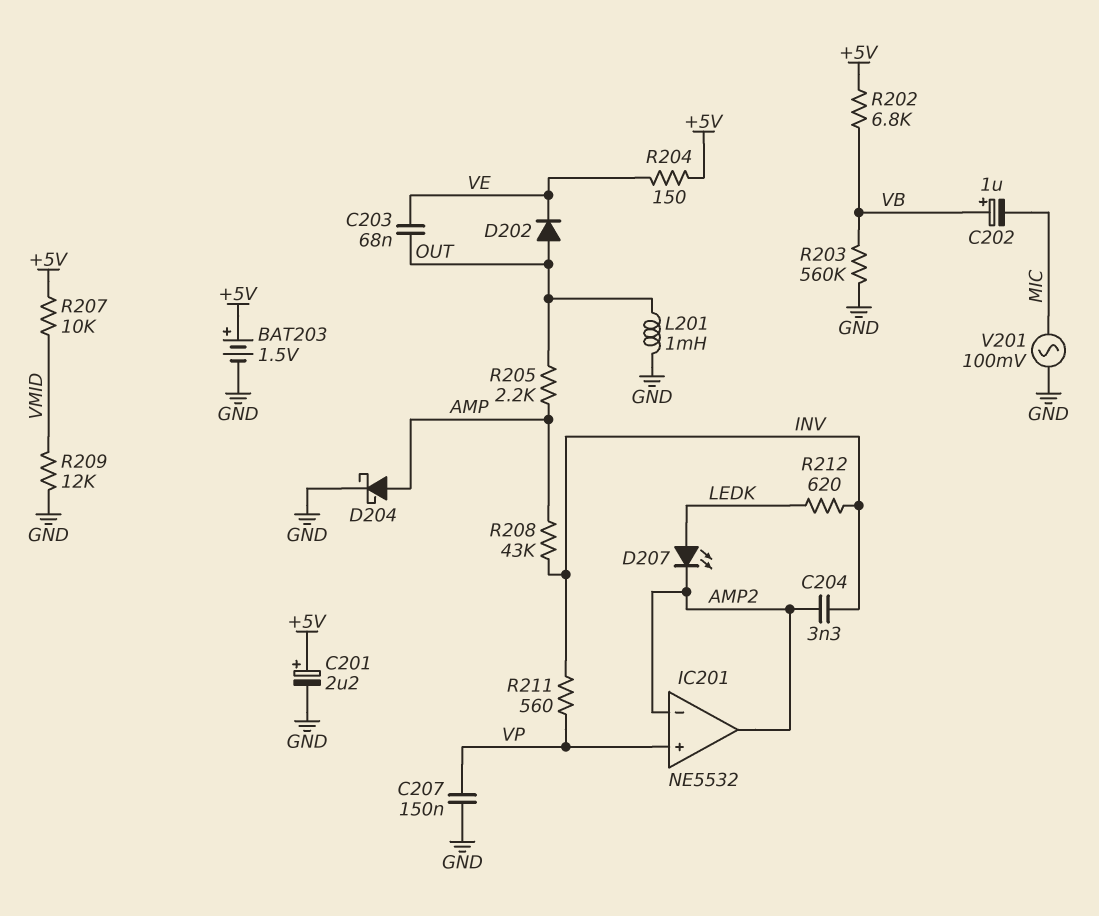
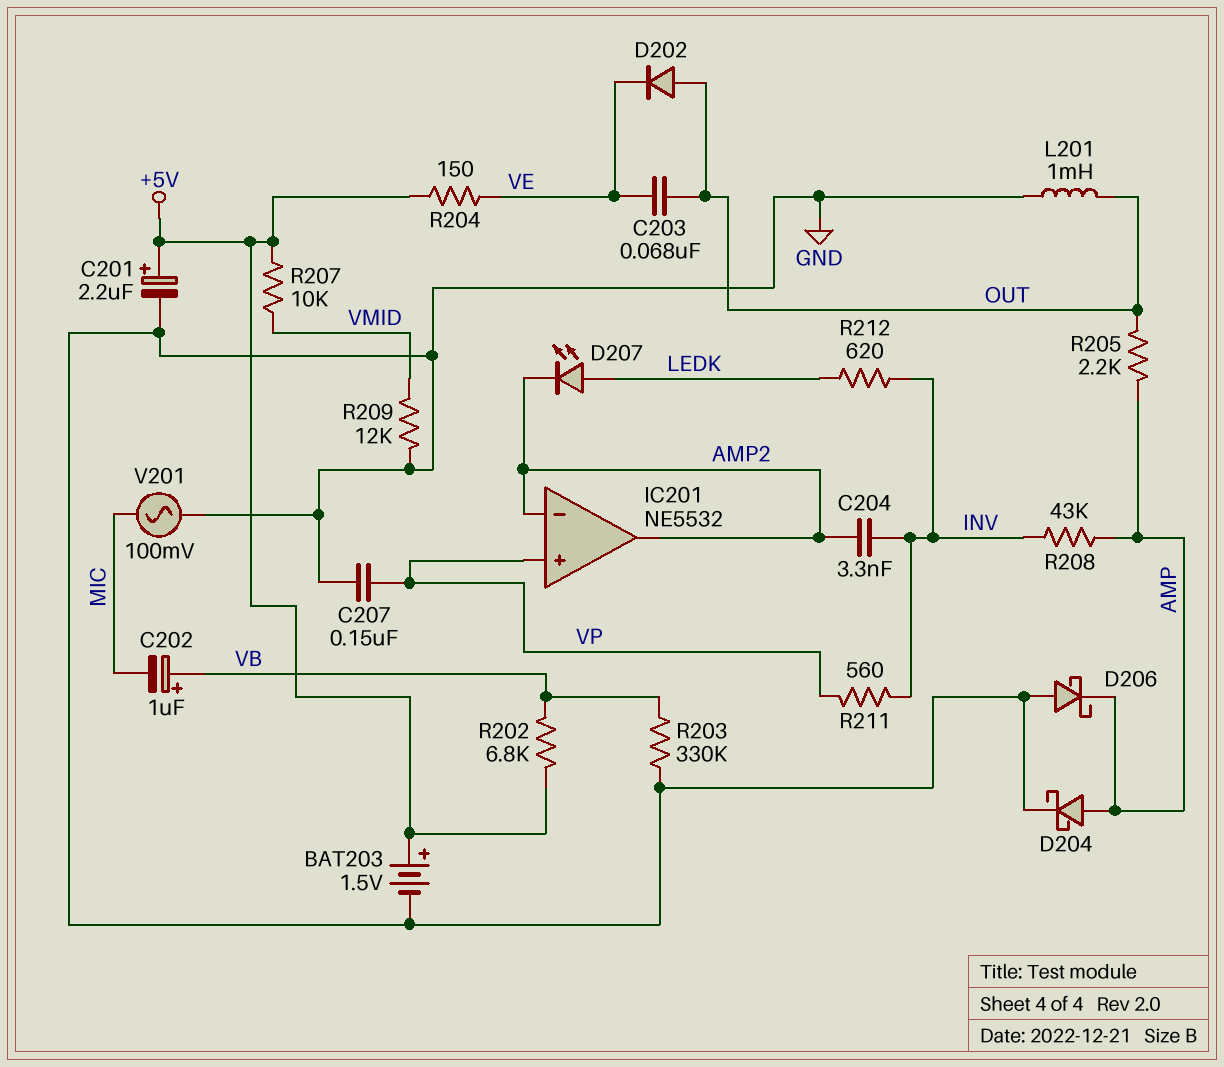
D206: none -> schottky (A GND, K AMP)
R203: 560k (GND, VB) -> 330k (GND, VB)

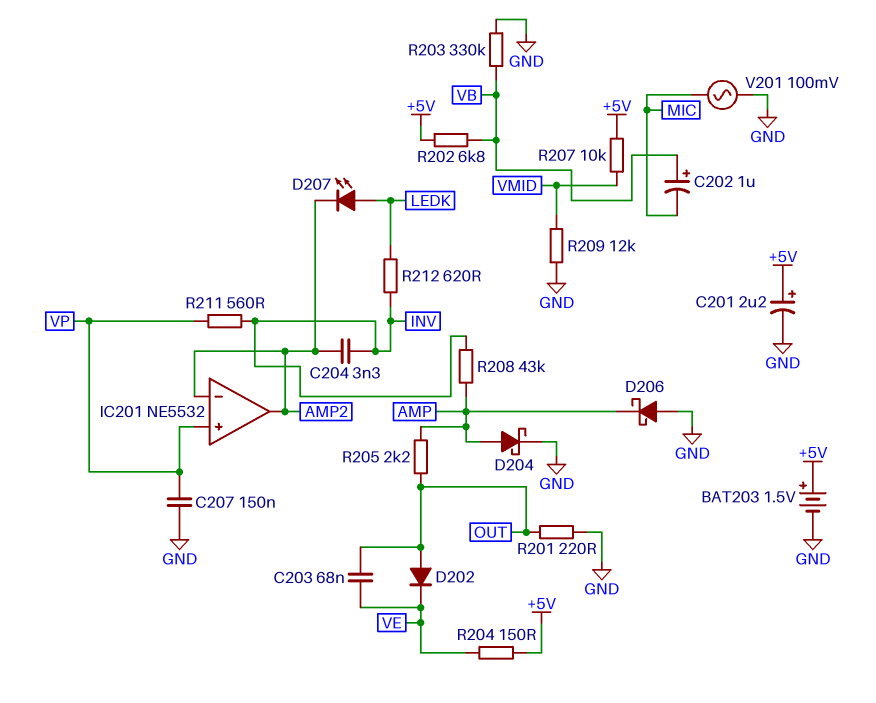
L201: 1mH (GND, OUT) -> none
R201: none -> 220 (GND, OUT)

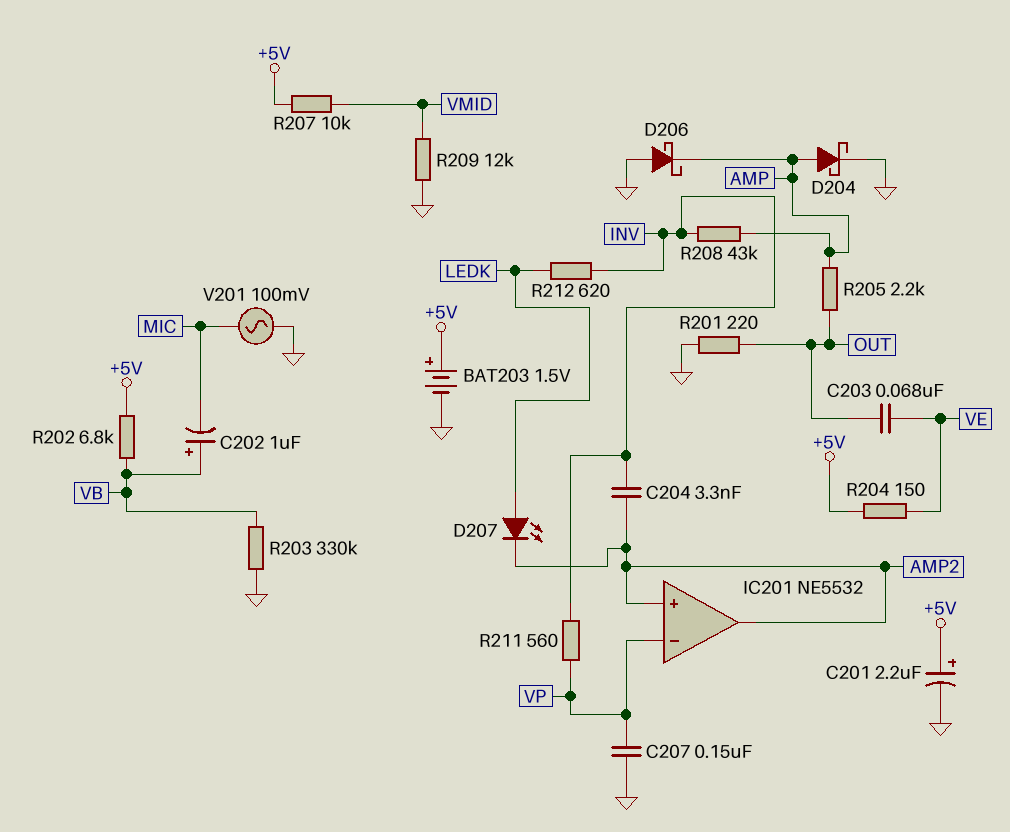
D202: diode (A OUT, K VE) -> none
IC201 pin in+: VP -> AMP2
IC201 pin in-: AMP2 -> VP

